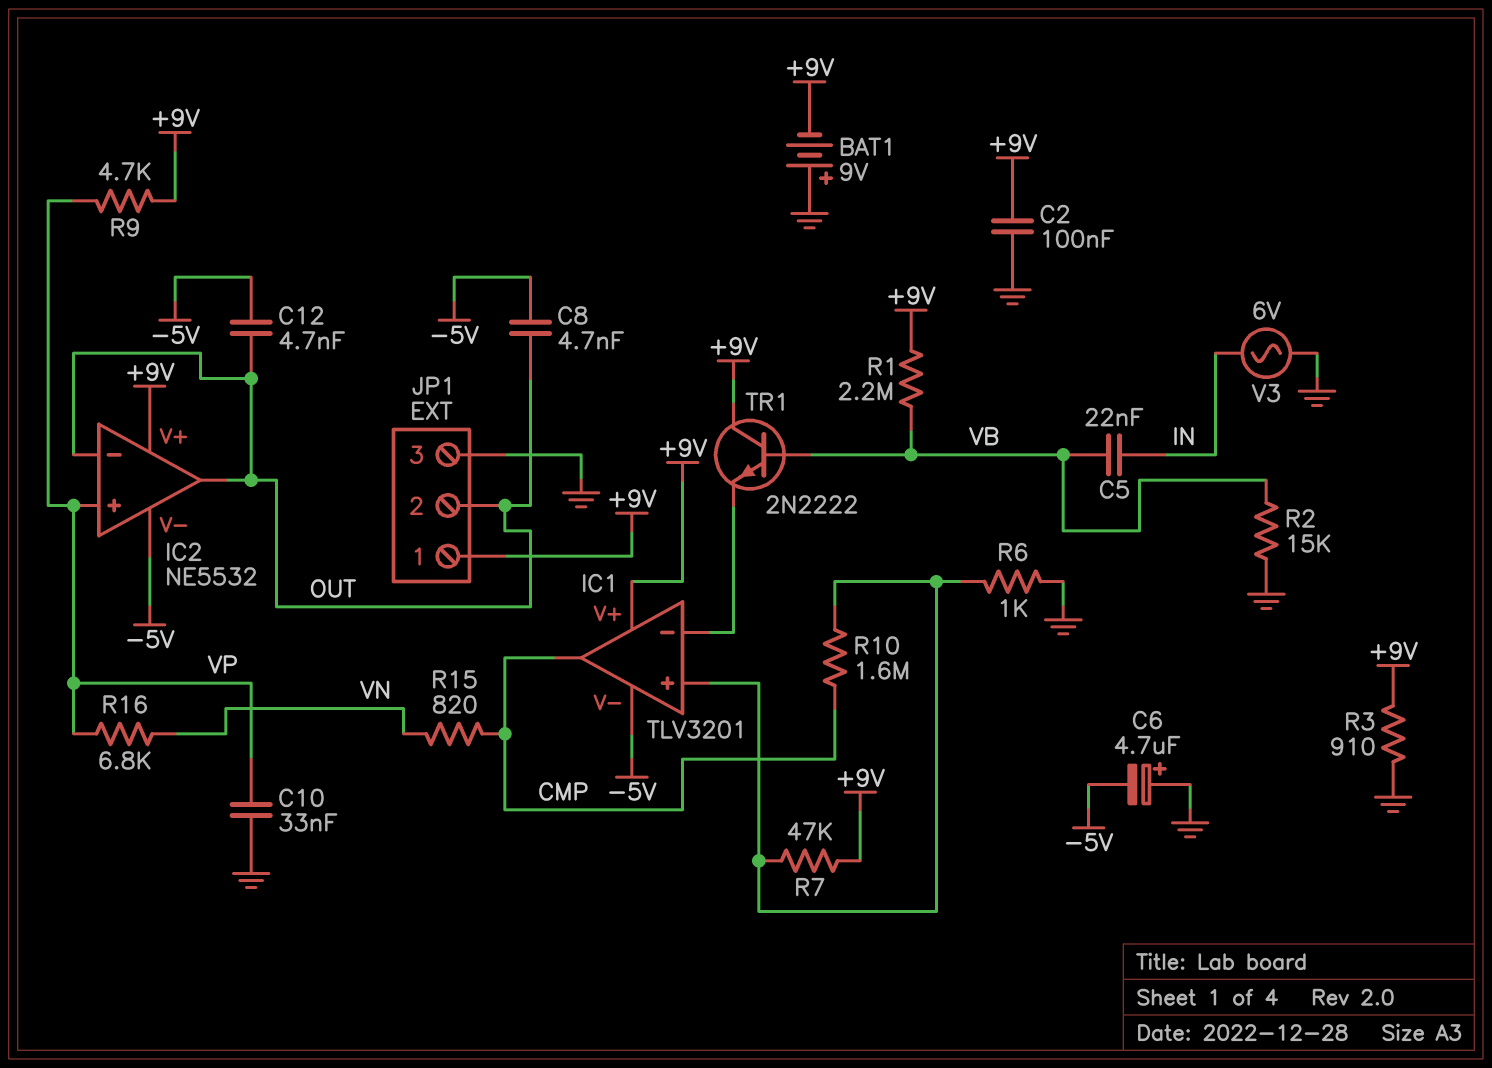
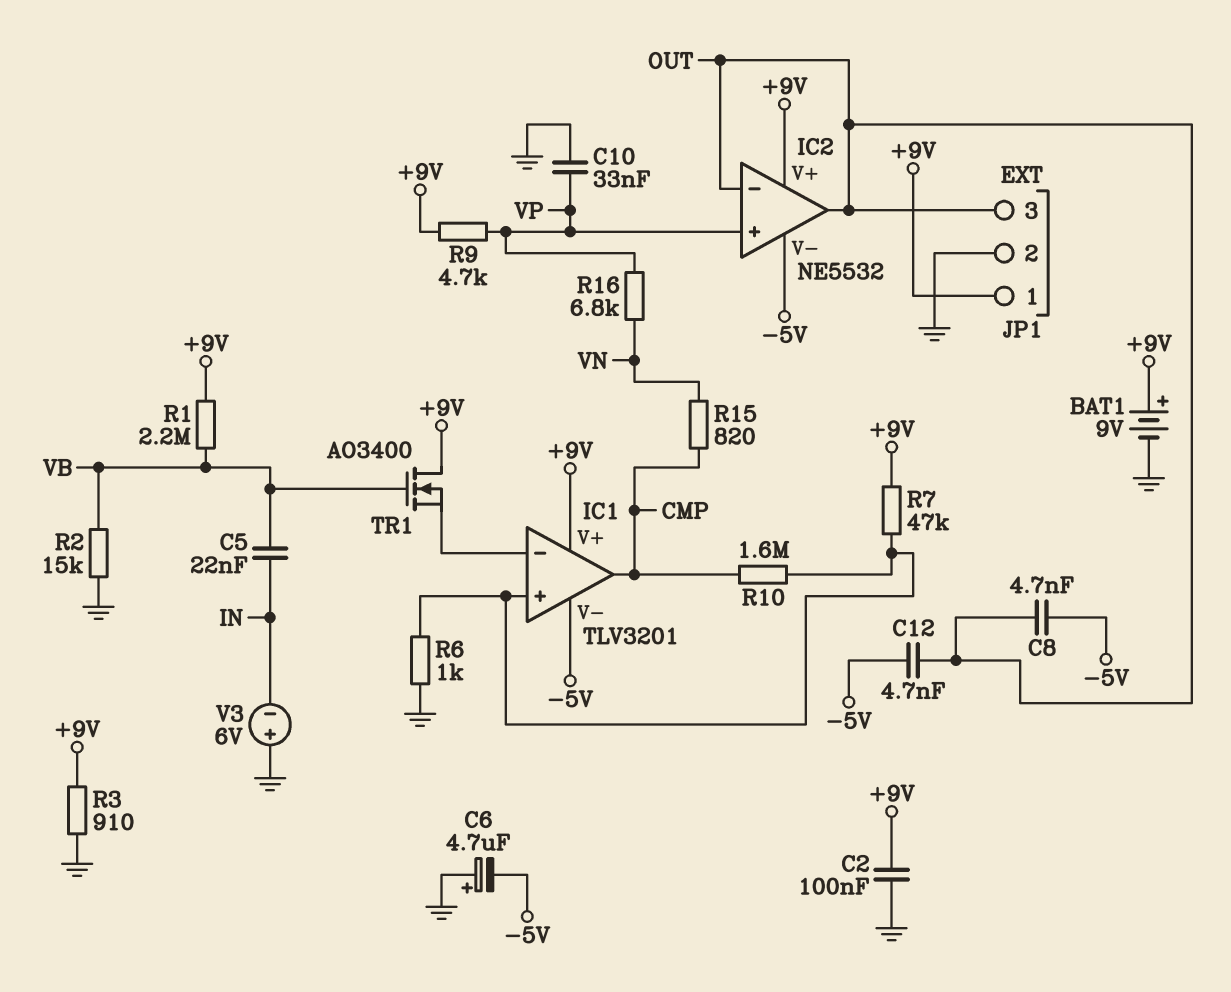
BAT1: 9V (plus GND, minus +9V) -> 9V (plus +9V, minus GND)
JP1 pin 2: OUT -> GND
JP1 pin 3: GND -> OUT
TR1: NPN 2N2222 (B VB, C +9V, E IC1/in-) -> NMOS AO3400 (G VB, D +9V, S IC1/in-)
V3: AC 6V (GND, IN) -> 6V (plus GND, minus IN)

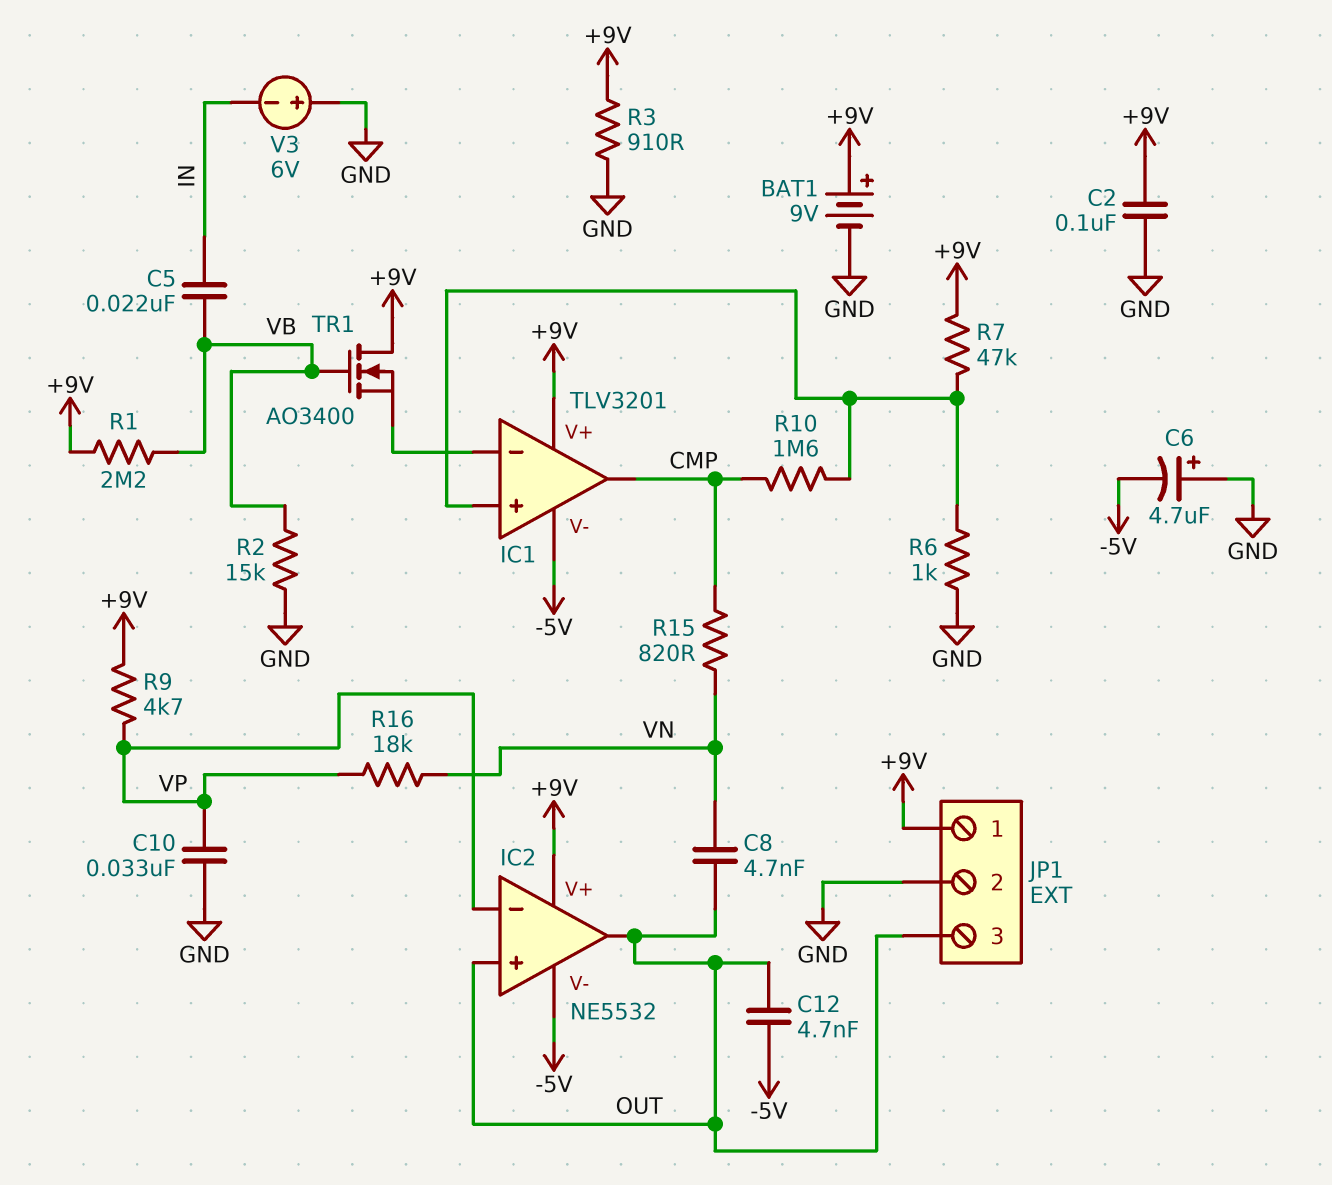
C8: 4.7nF (-5V, OUT) -> 4.7nF (OUT, VN)
IC2 pin in+: VP -> OUT
IC2 pin in-: OUT -> VP
R16: 6.8k (VN, VP) -> 18k (VN, VP)

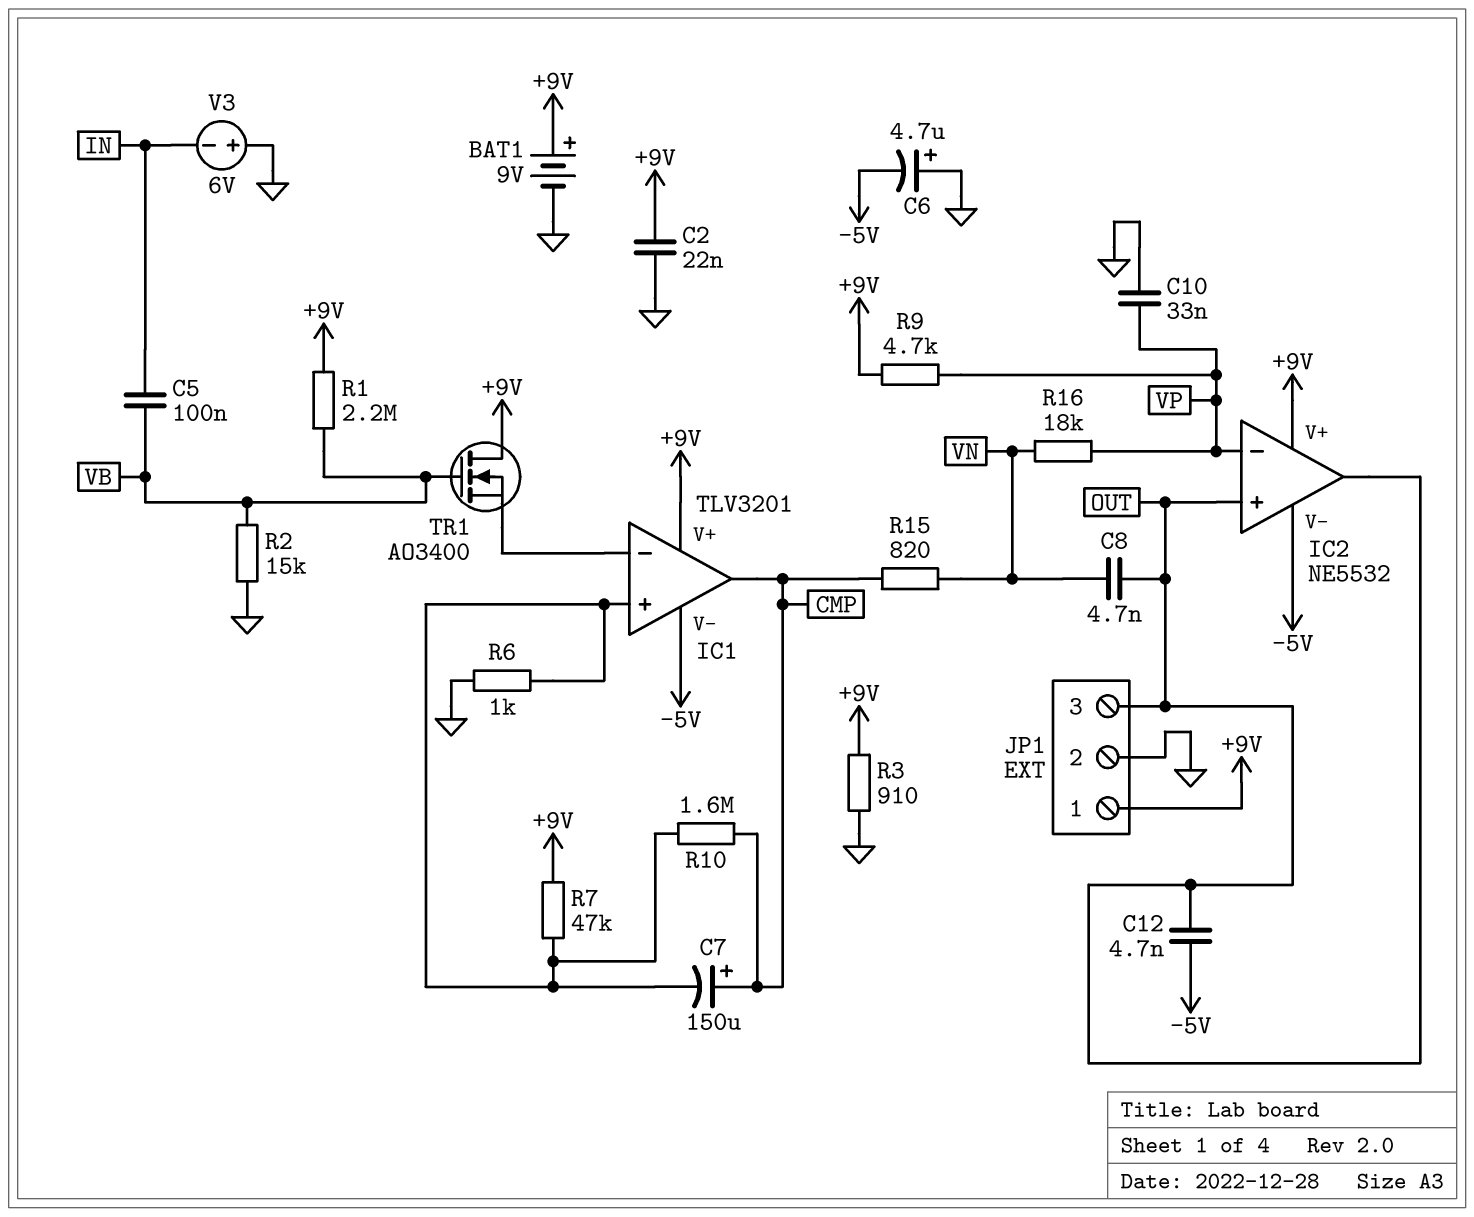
C2: 100nF (+9V, GND) -> 22nF (+9V, GND)
C5: 22nF (IN, VB) -> 100nF (IN, VB)
C7: none -> 150uF (plus CMP, minus IC1/in+)

